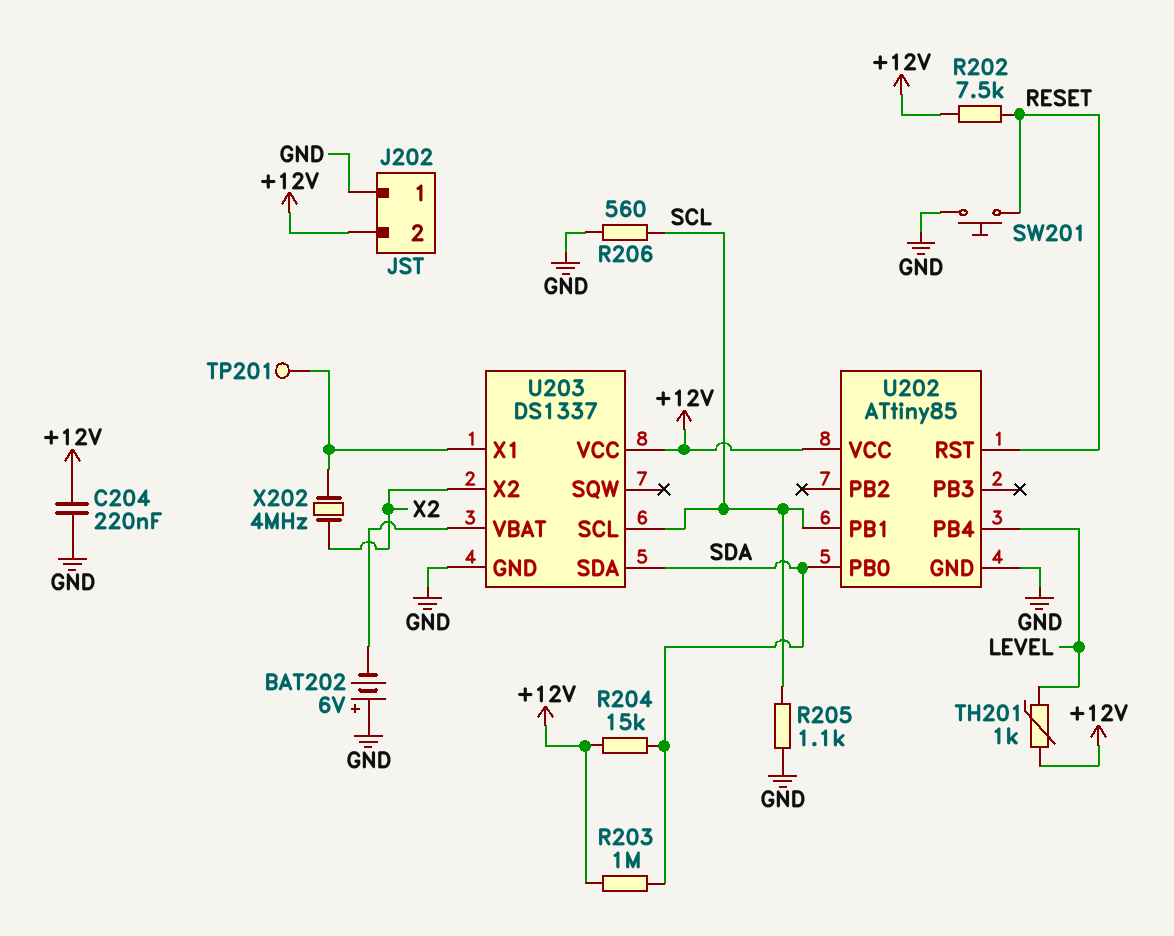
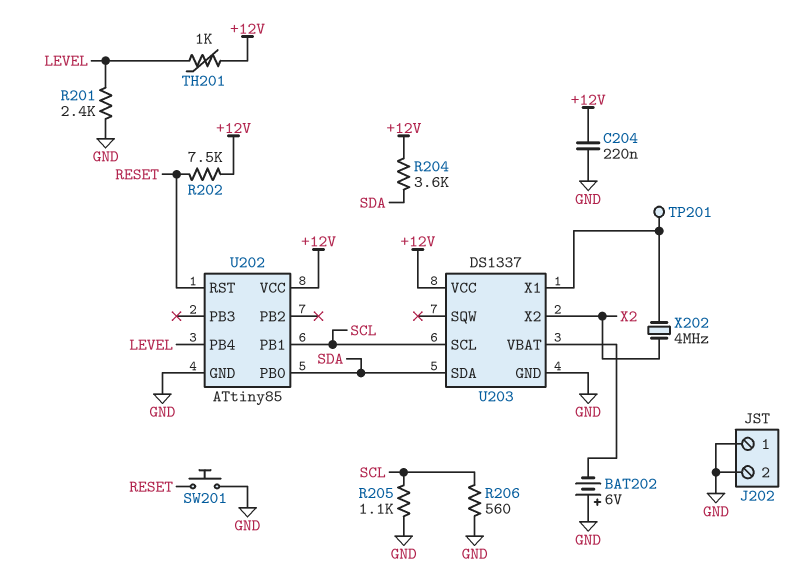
J202 pin 2: +12V -> GND
R201: none -> 2.4k (GND, LEVEL)
R203: 1M (+12V, SDA) -> none
R204: 15k (+12V, SDA) -> 3.6k (+12V, SDA)

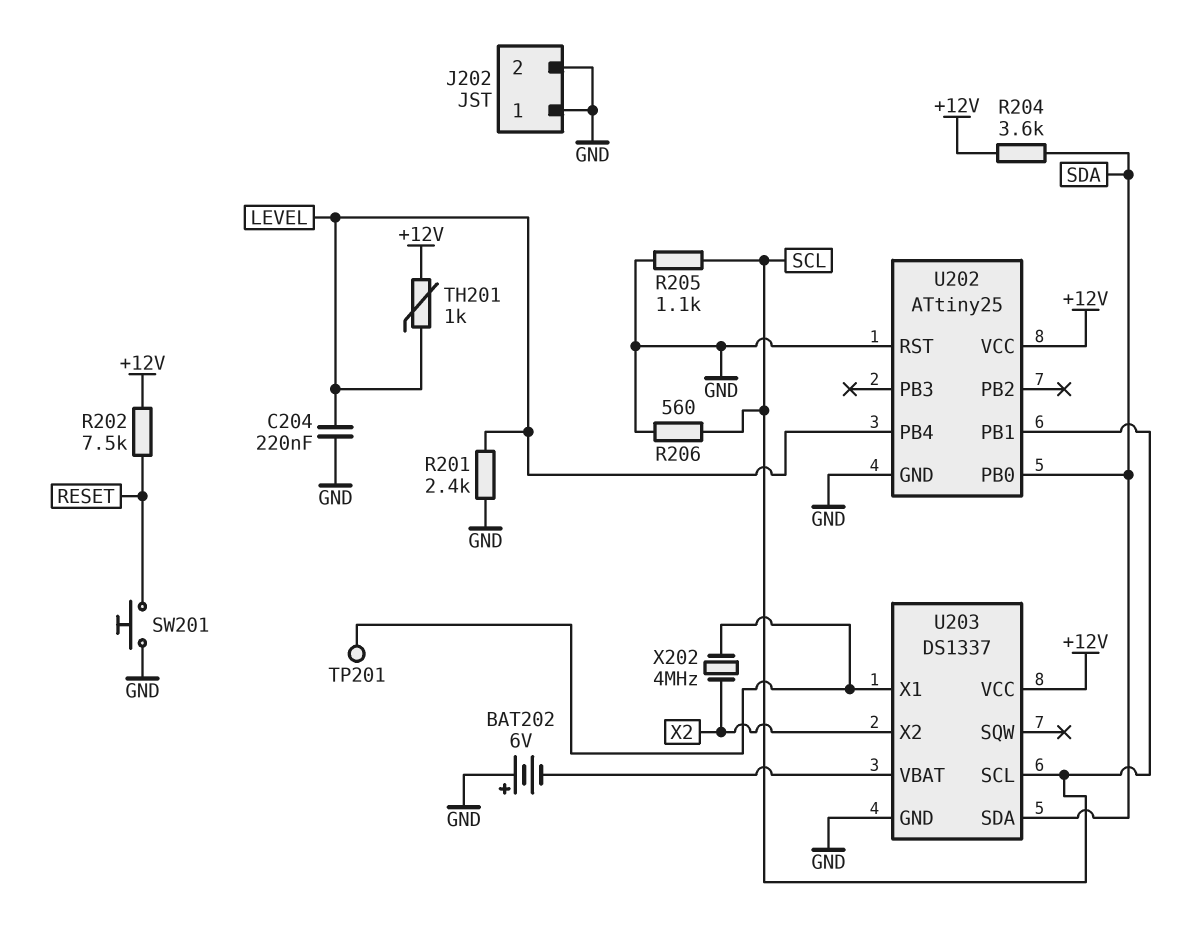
C204: 220nF (+12V, GND) -> 220nF (GND, LEVEL)
U202: ATtiny85 -> ATtiny25
U202 pin RST: RESET -> GND

